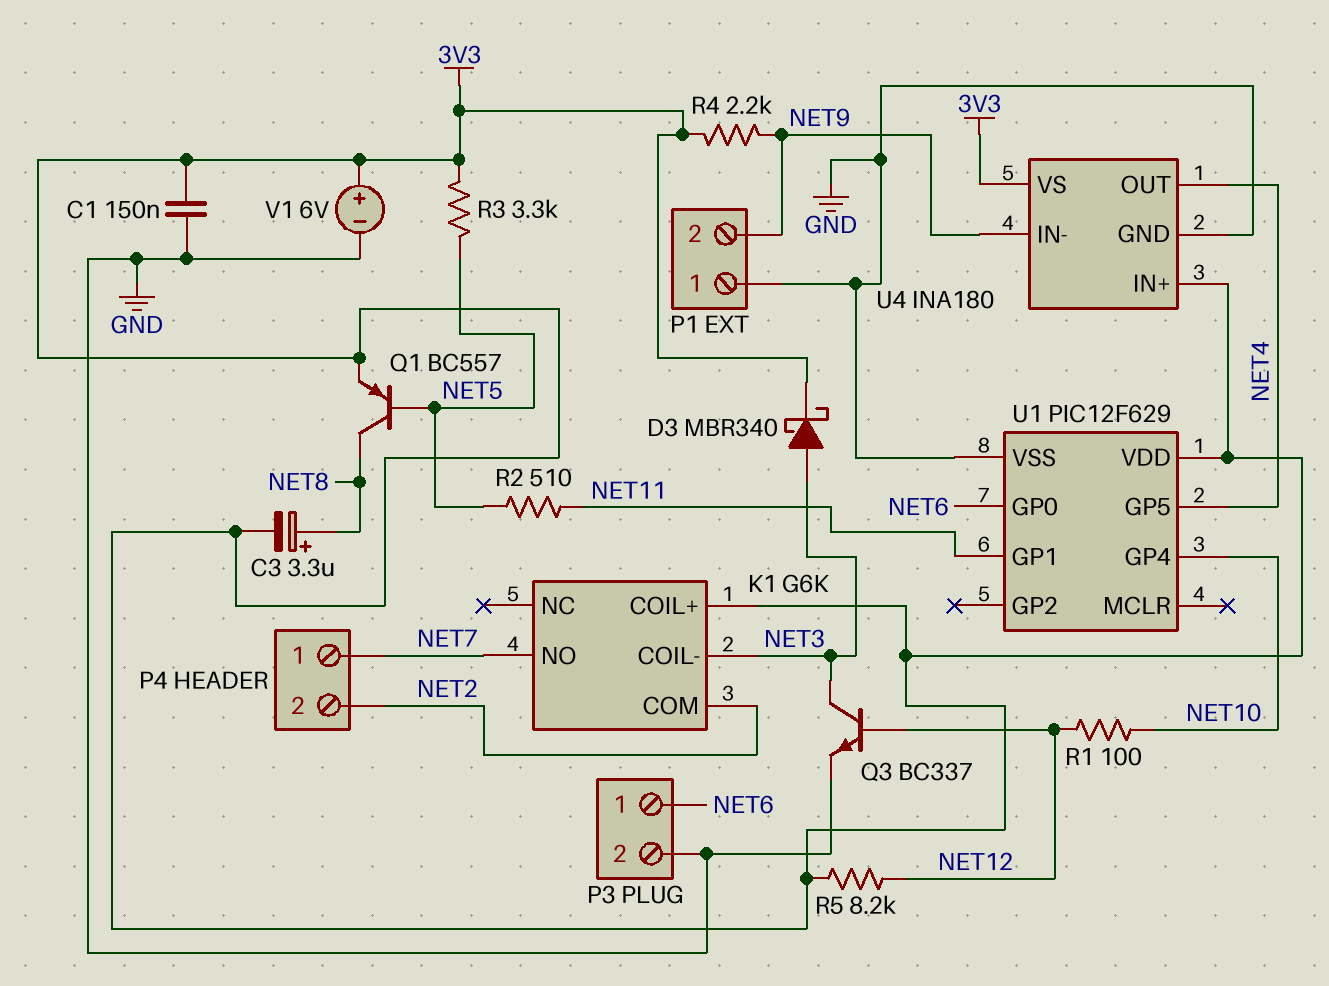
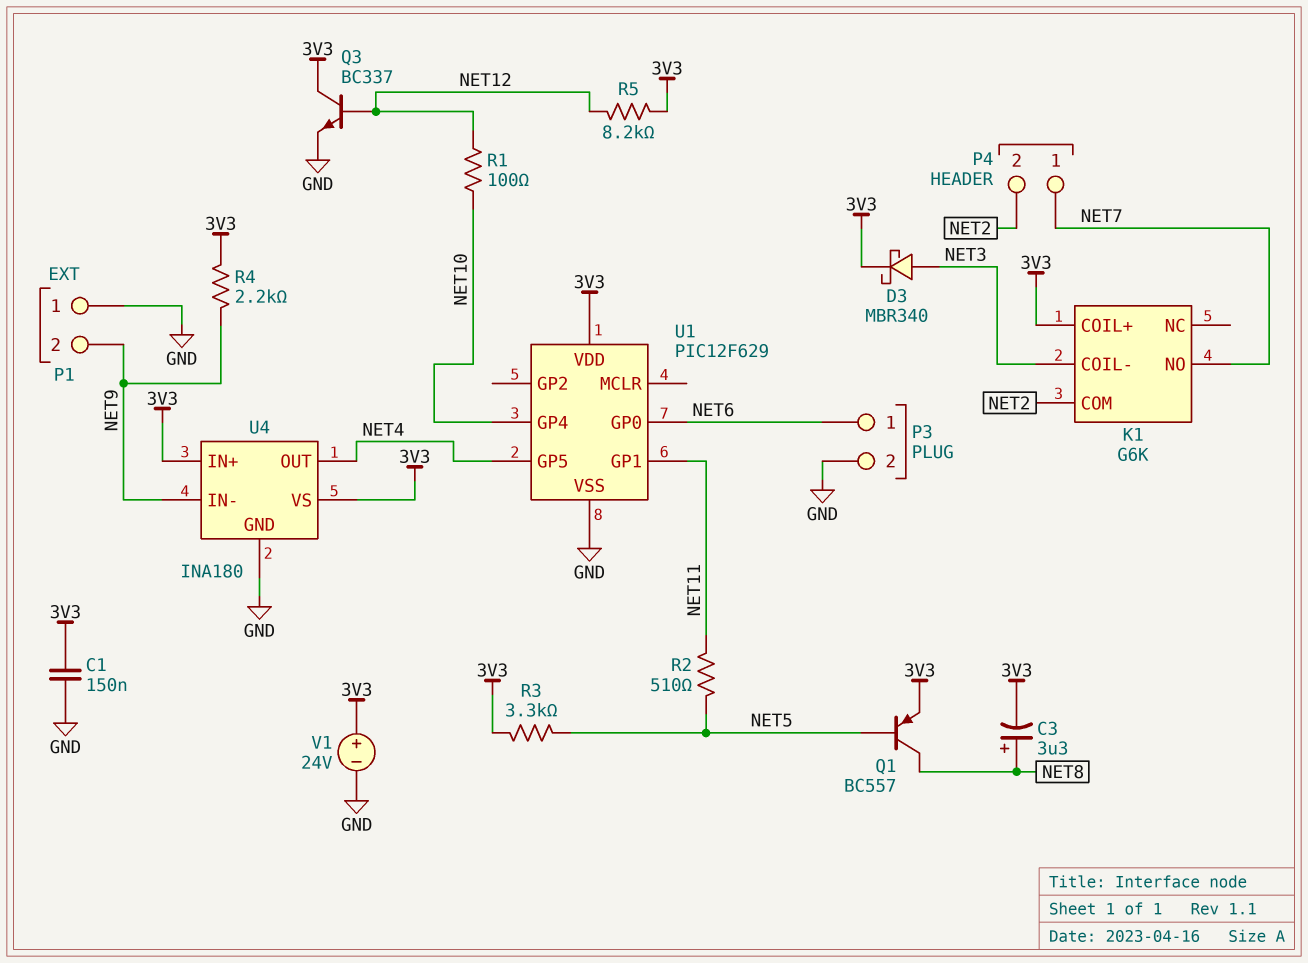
Q3: NPN BC337 (B NET12, C NET3, E GND) -> NPN BC337 (B NET12, C 3V3, E GND)
V1: 6V (plus 3V3, minus GND) -> 24V (plus 3V3, minus GND)

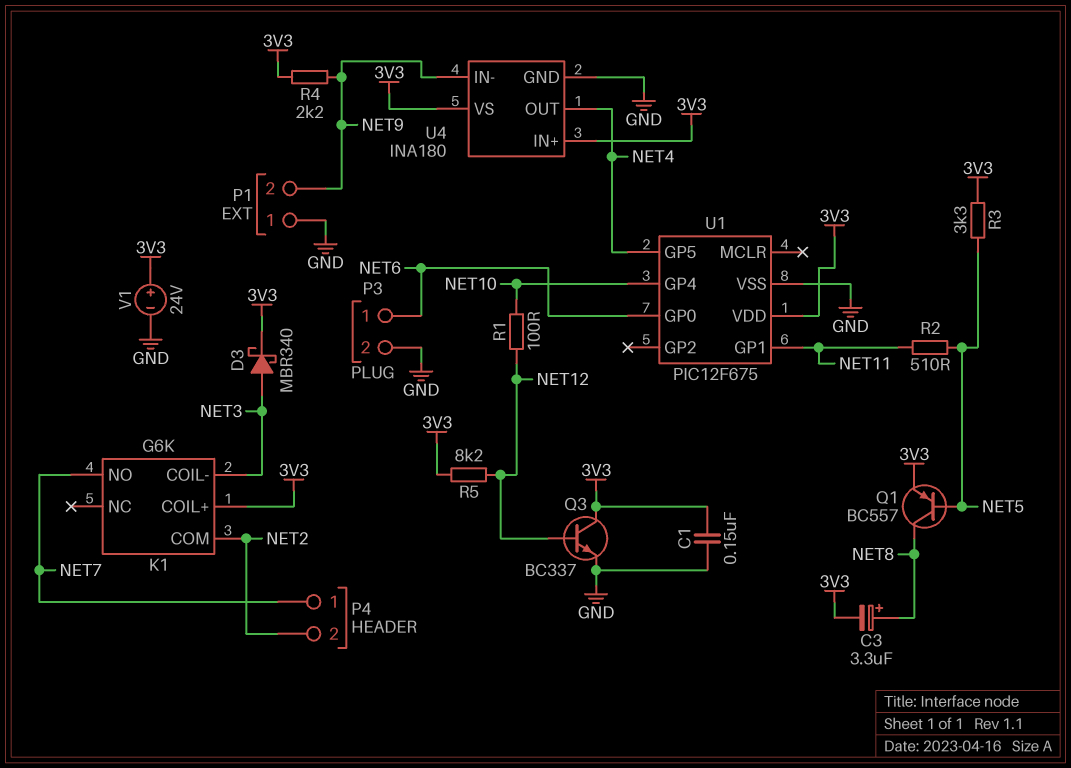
U1: PIC12F629 -> PIC12F675

